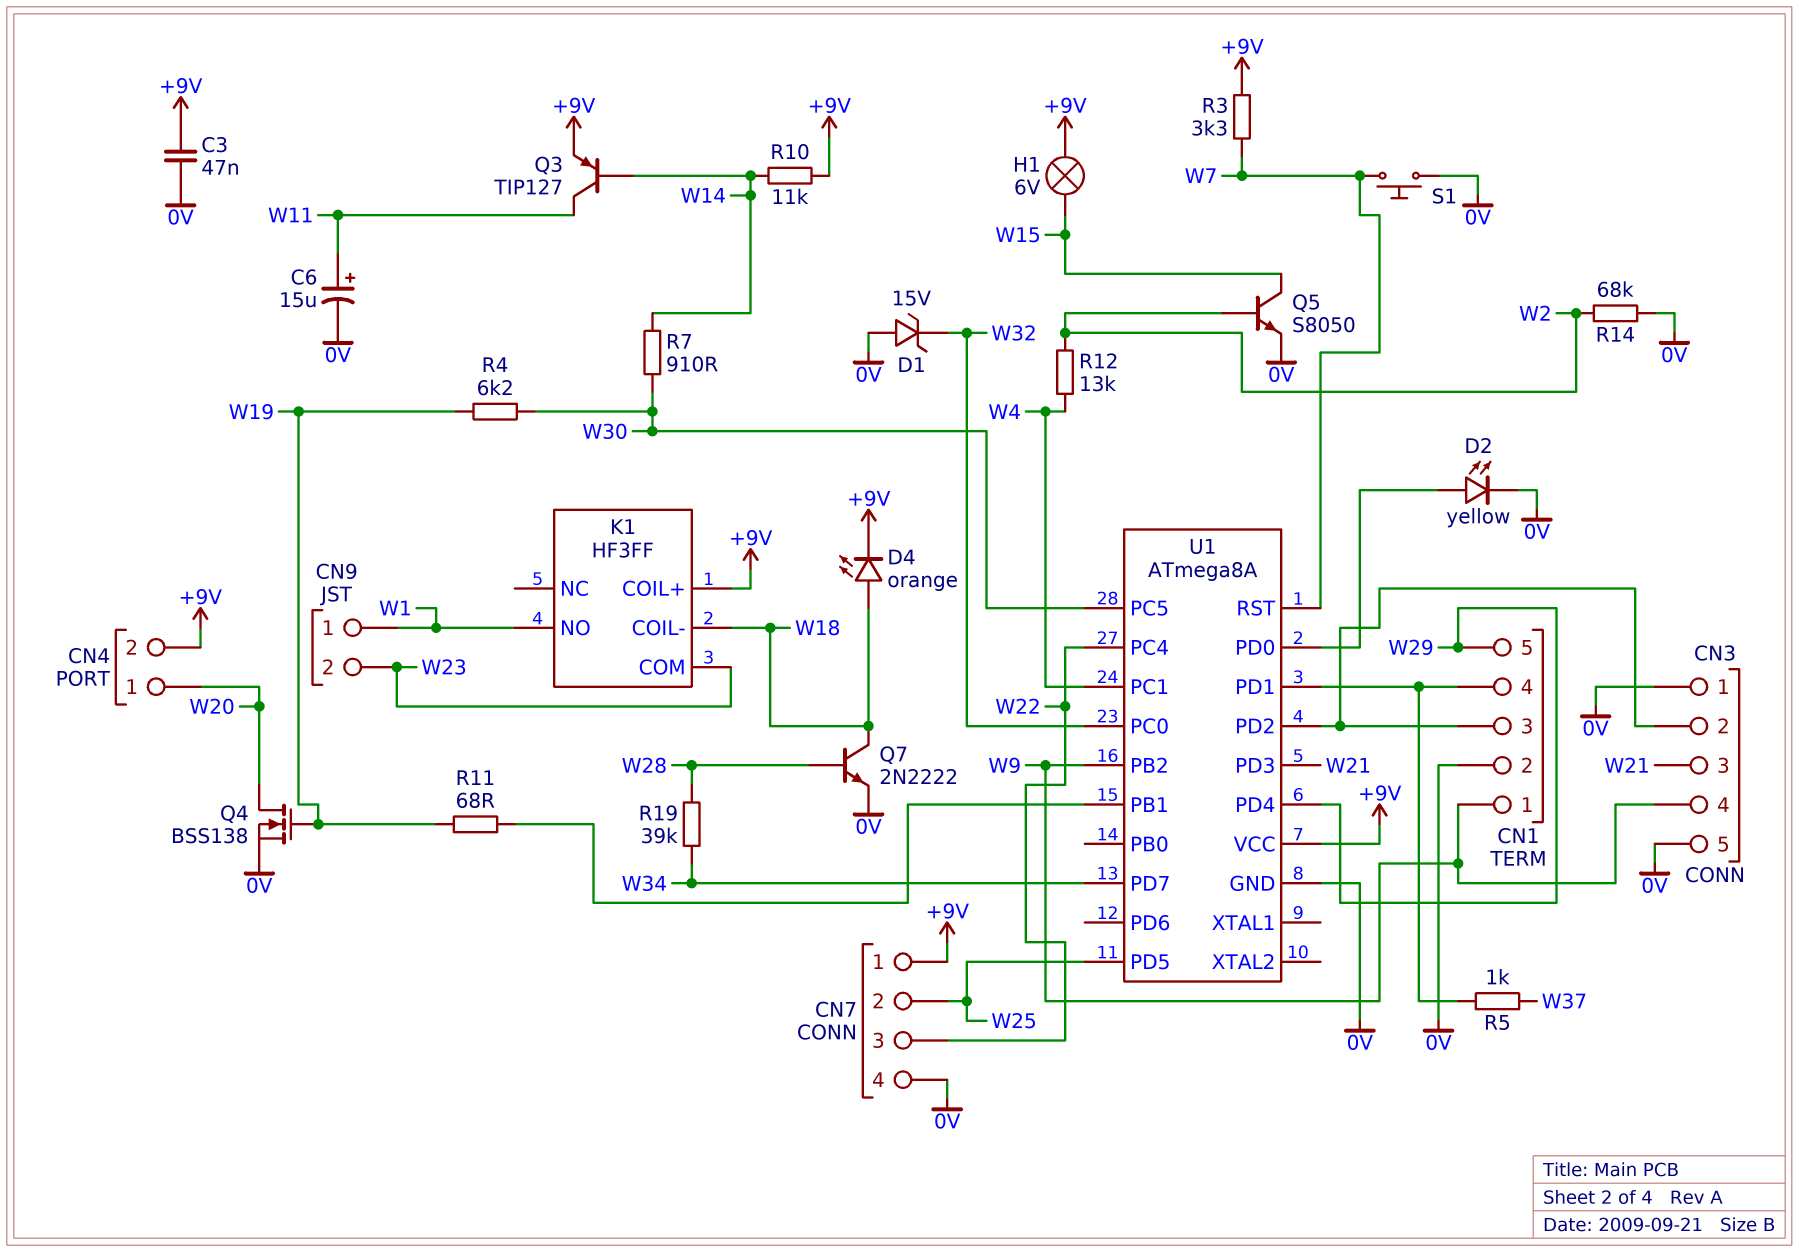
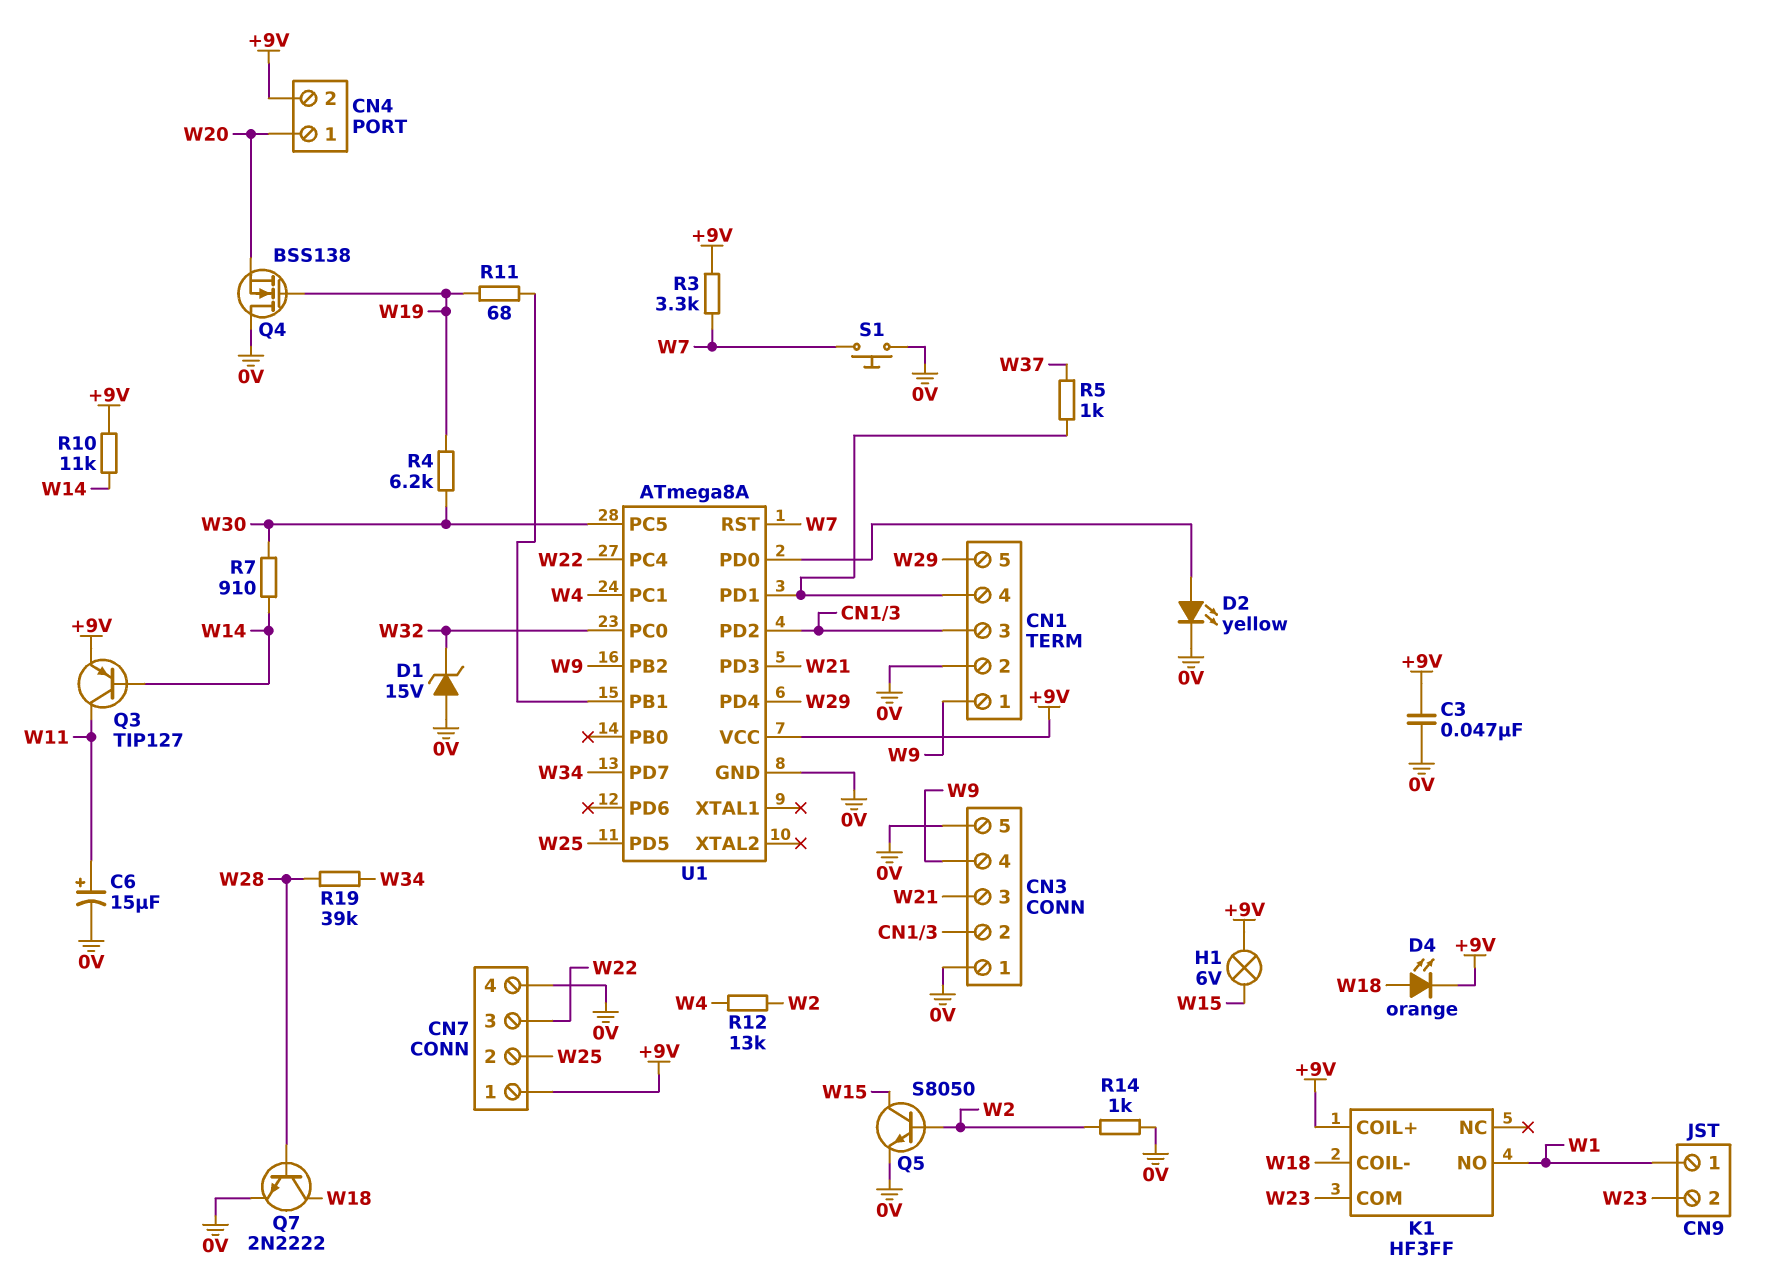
Q4: NMOS BSS138 (G W19, D W20, S 0V) -> NMOS BSS138 (G W19, D 0V, S W20)
R14: 68k (0V, W2) -> 1k (0V, W2)

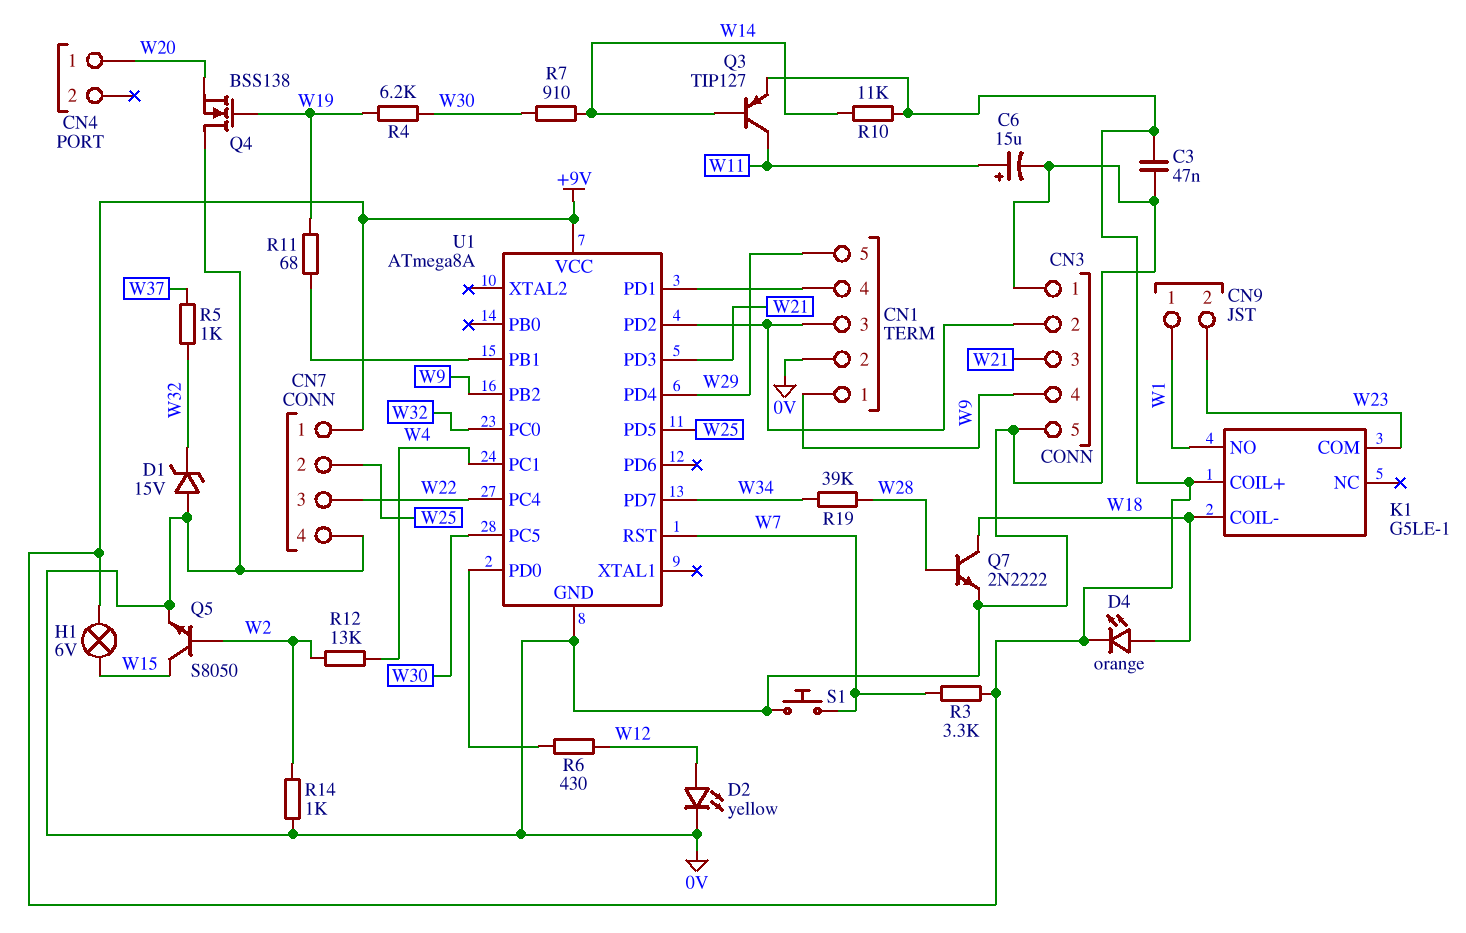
CN4 pin 2: +9V -> none
D2: LED yellow (A U1/PD0, K 0V) -> LED yellow (A W12, K 0V)
K1: HF3FF -> G5LE-1
R5: 1k (CN1/4, W37) -> 1k (W32, W37)
R6: none -> 430 (U1/PD0, W12)

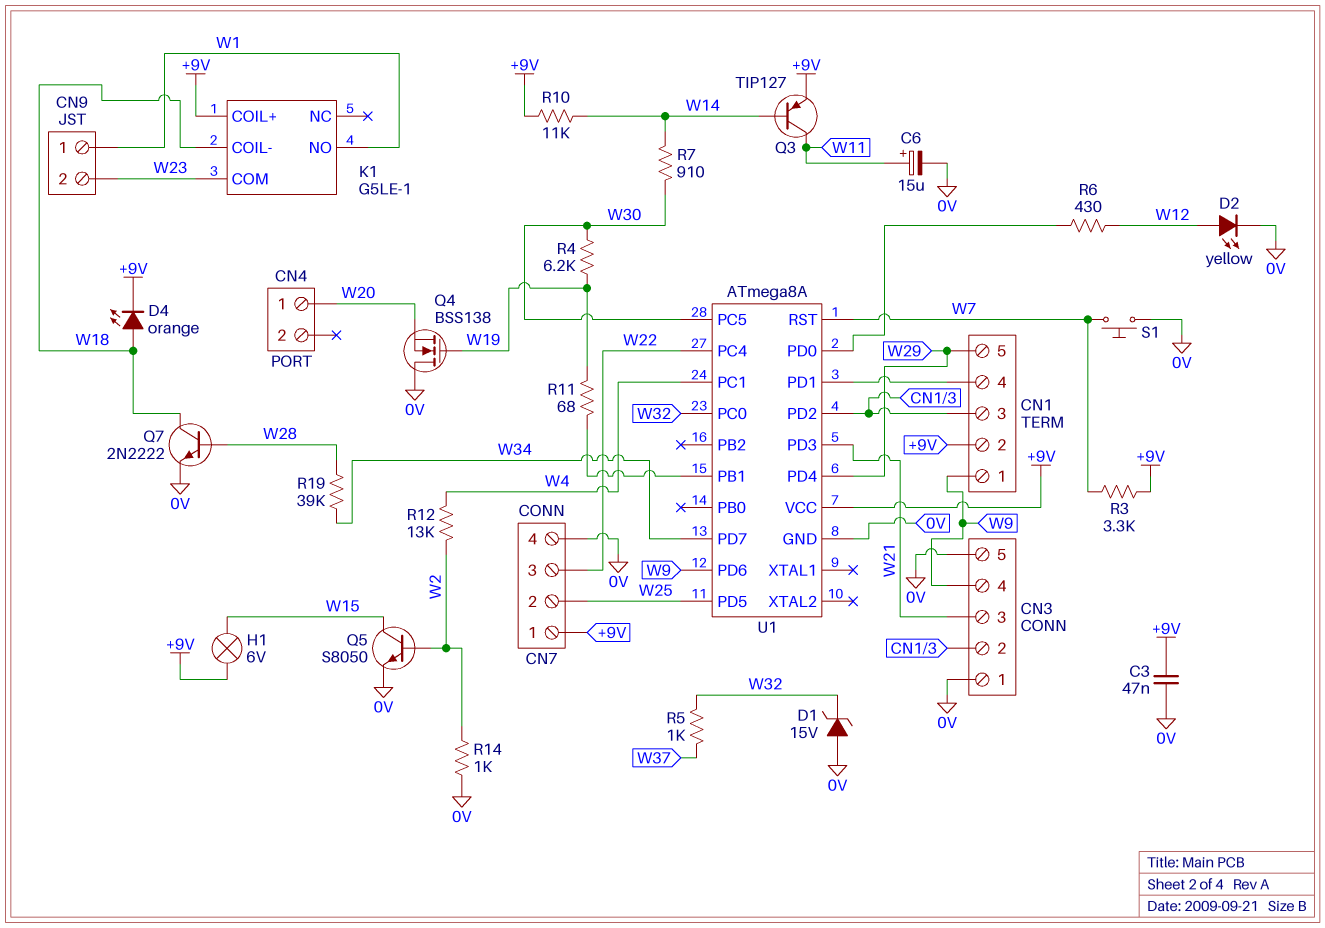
CN1 pin 2: 0V -> +9V
U1 pin PB2: W9 -> none
U1 pin PD6: none -> W9

